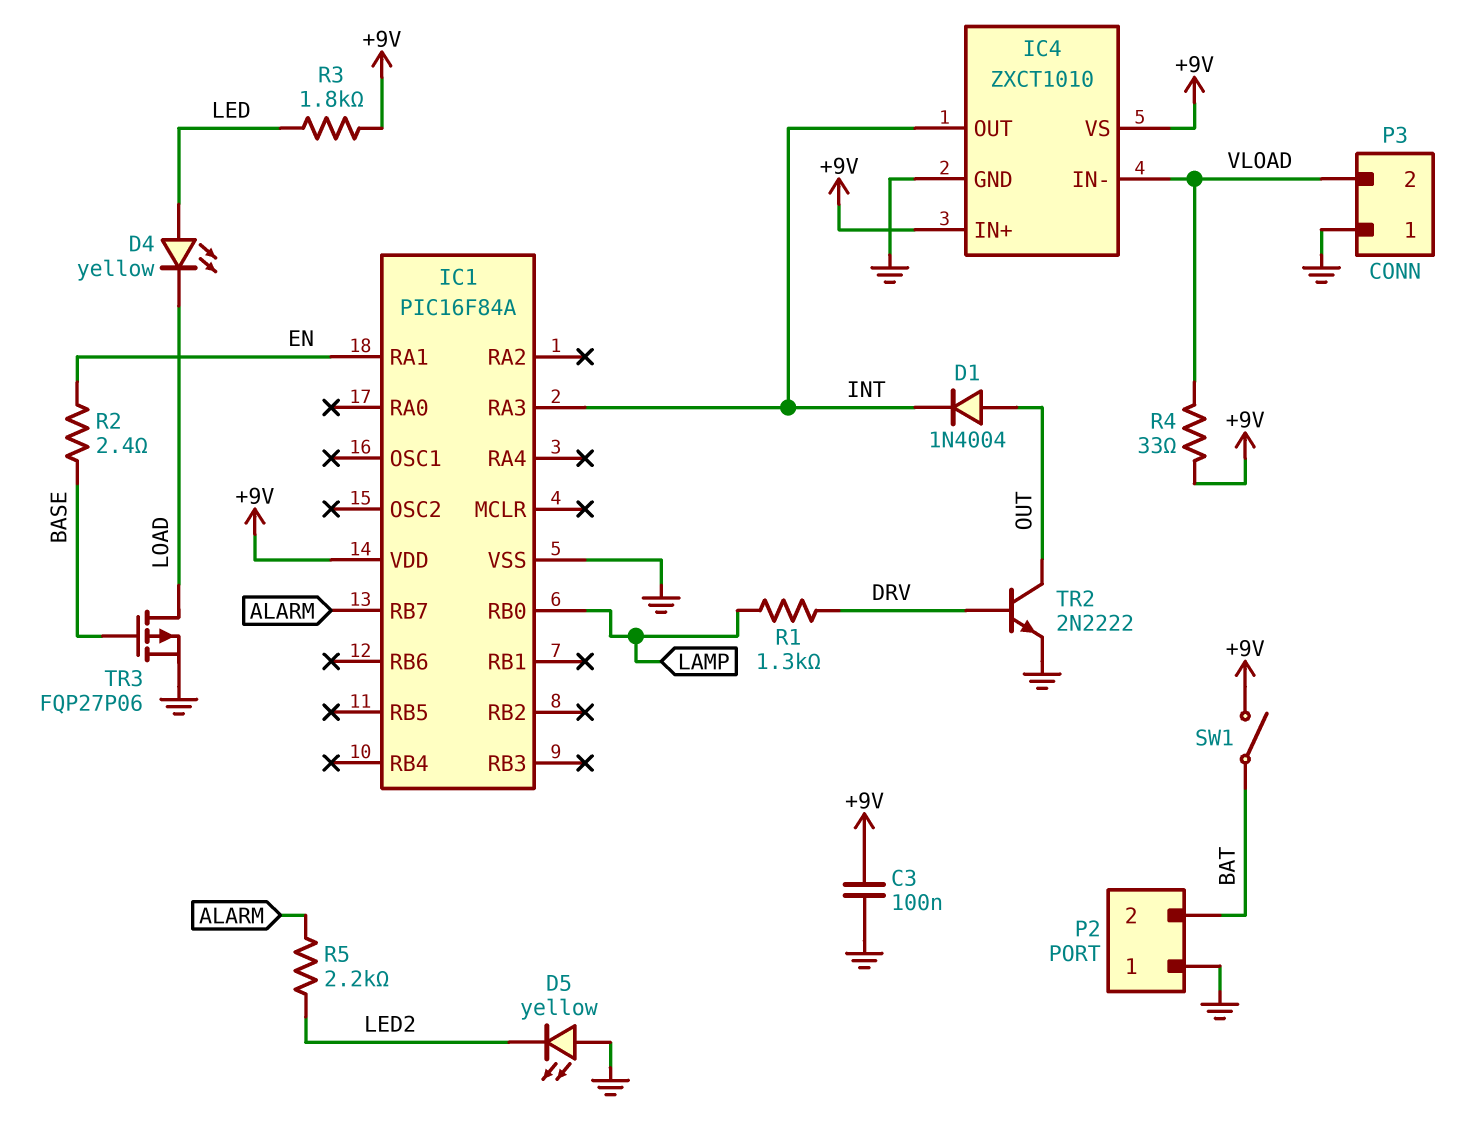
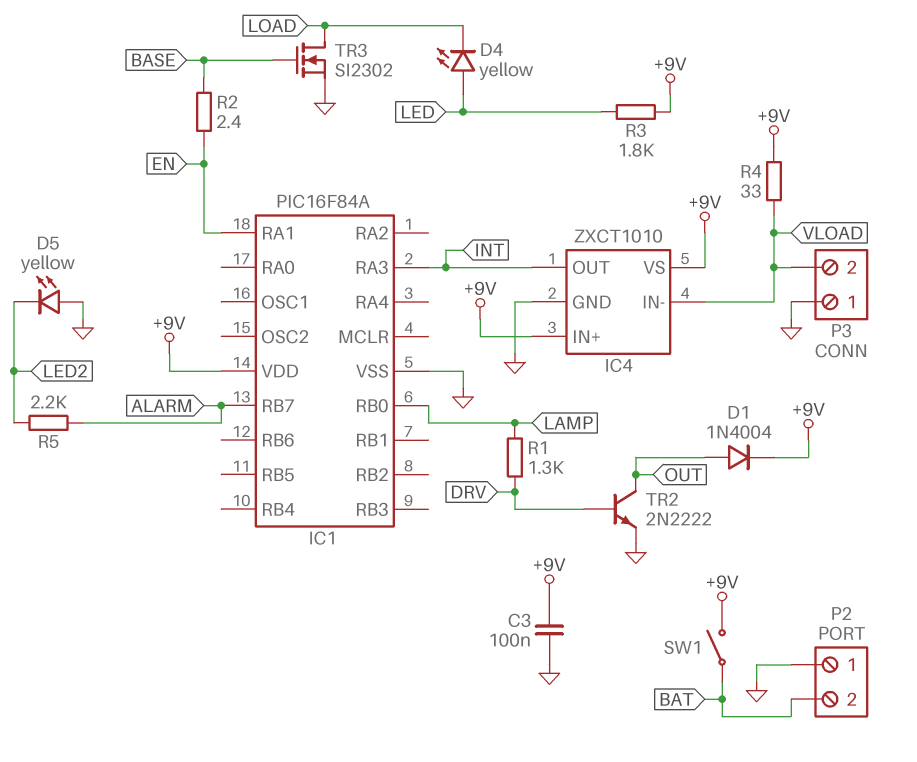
D1: diode 1N4004 (A OUT, K INT) -> diode 1N4004 (A OUT, K +9V)
TR3: PMOS FQP27P06 (G BASE, D LOAD, S GND) -> NMOS SI2302 (G BASE, D LOAD, S GND)

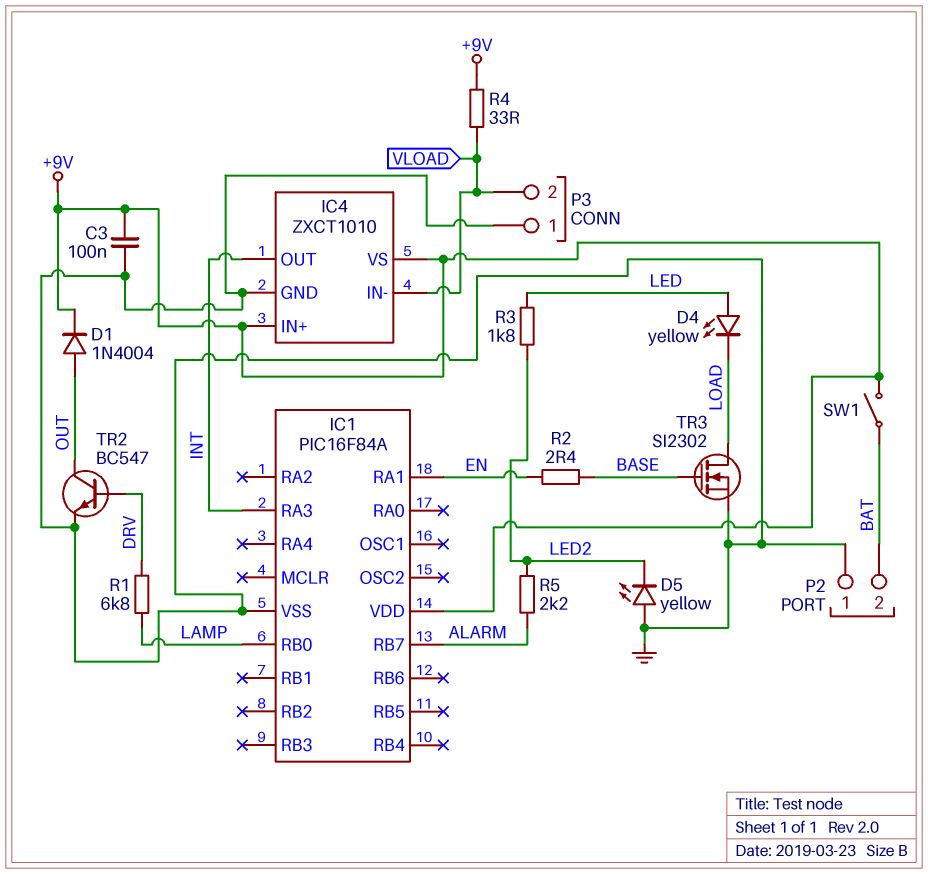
R1: 1.3k (DRV, LAMP) -> 6.8k (DRV, LAMP)
R3: 1.8k (+9V, LED) -> 1.8k (LED, LED2)
TR2: NPN 2N2222 (B DRV, C OUT, E GND) -> NPN BC547 (B DRV, C OUT, E GND)

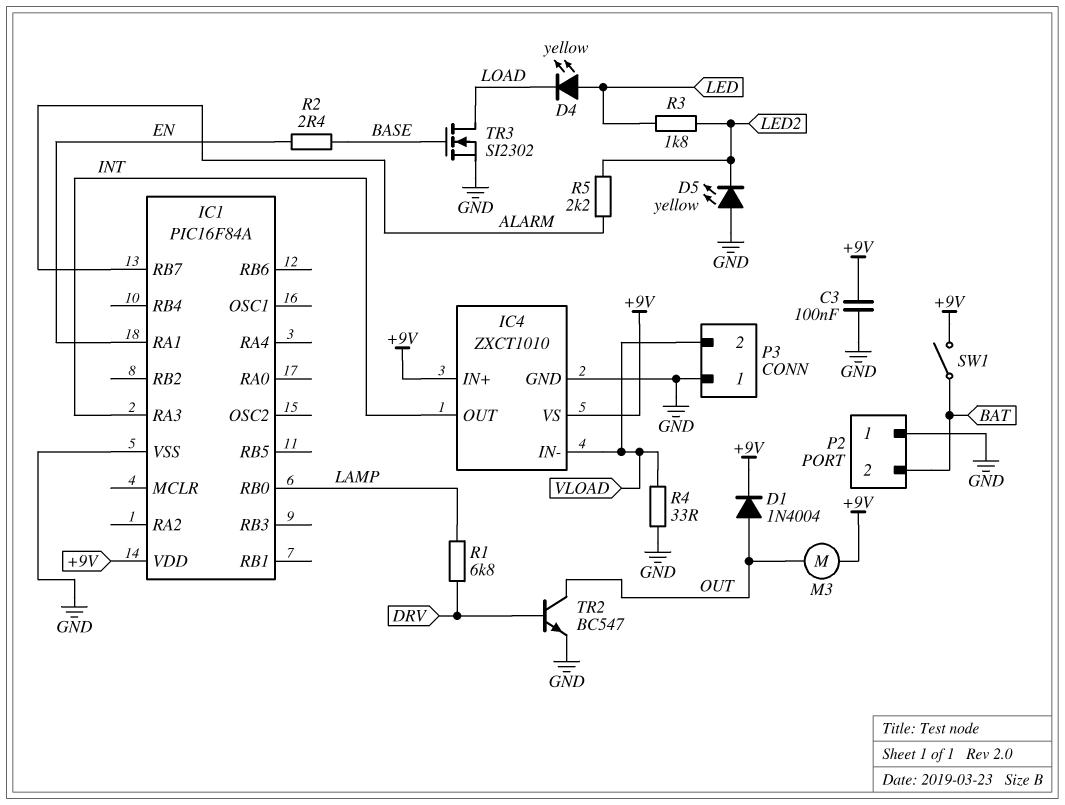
M3: none -> motor (+9V, OUT)
R4: 33 (+9V, VLOAD) -> 33 (GND, VLOAD)

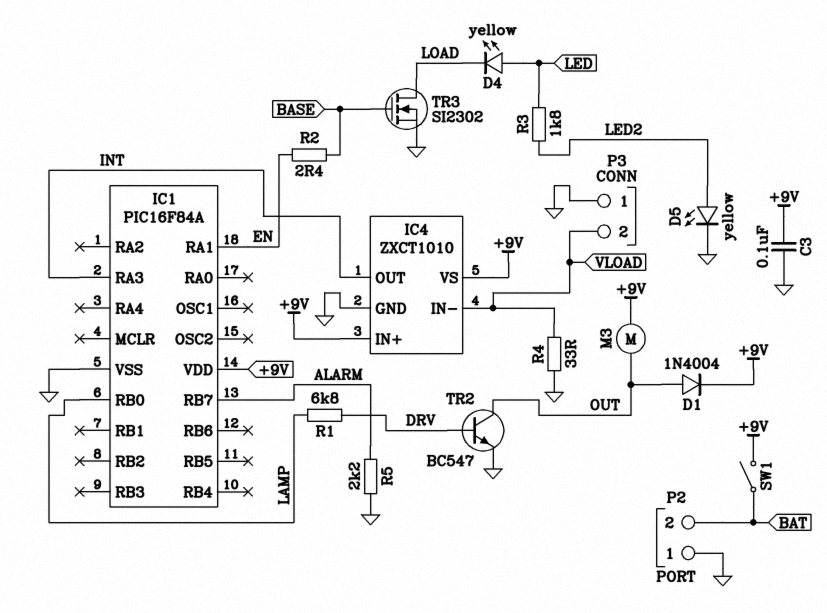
D5: LED yellow (A GND, K LED2) -> LED yellow (A LED2, K GND)
R5: 2.2k (ALARM, LED2) -> 2.2k (ALARM, GND)

